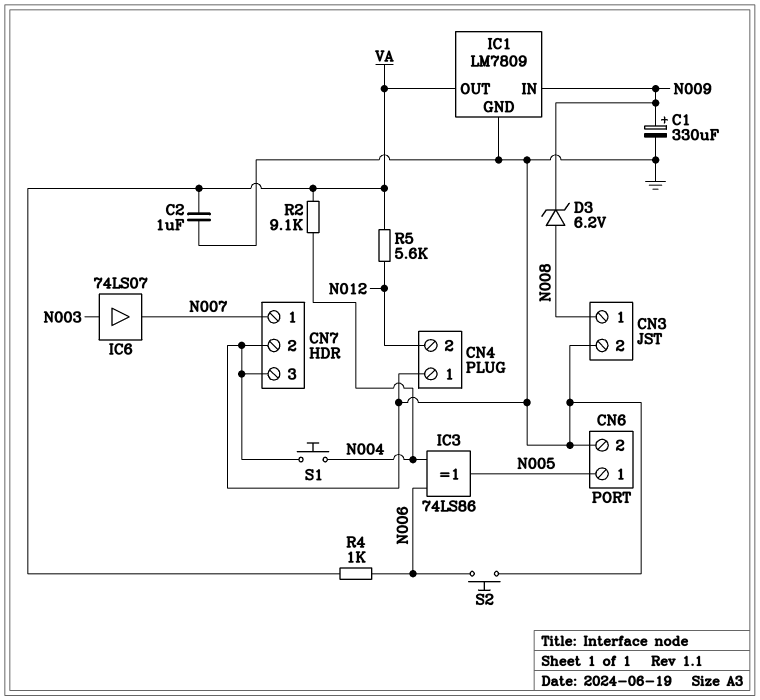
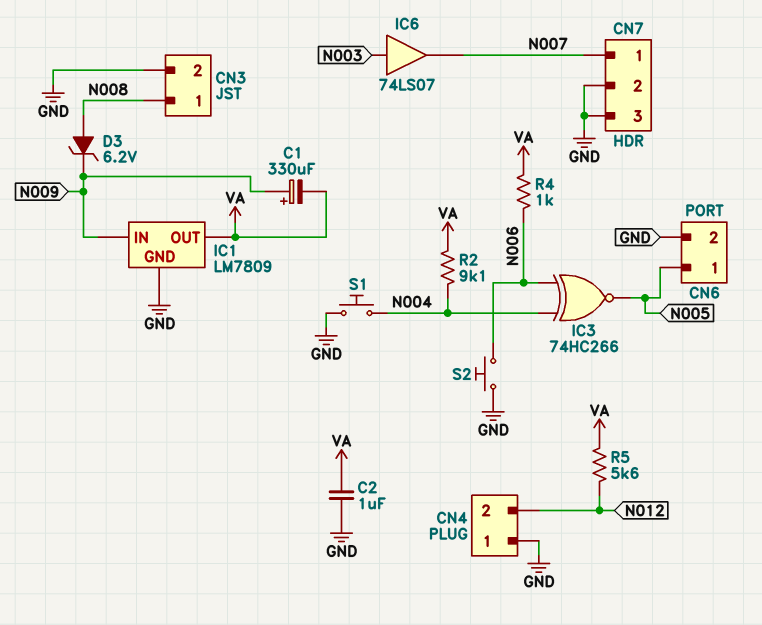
C1: 330uF (plus N009, minus GND) -> 330uF (plus N009, minus VA)
IC3: XOR 74LS86 (in N004, in N006, out N005) -> XNOR 74HC266 (in N004, in N006, out N005)

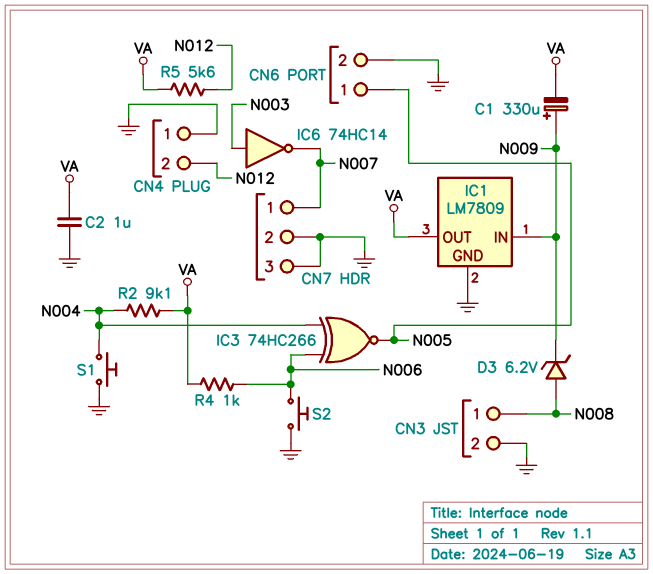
IC6: buffer 74LS07 (in N003, out N007) -> NOT 74HC14 (in N003, out N007)

